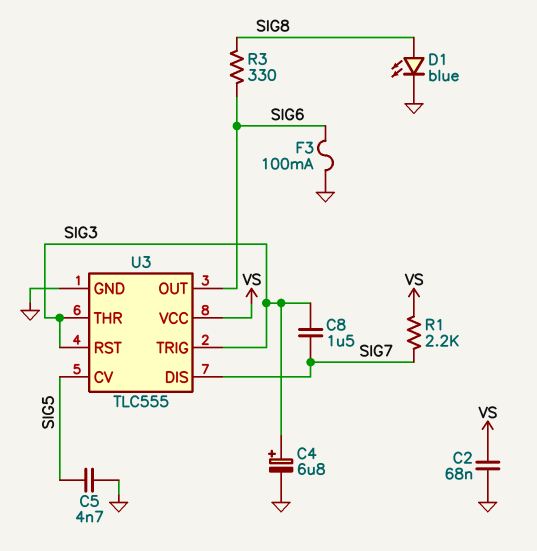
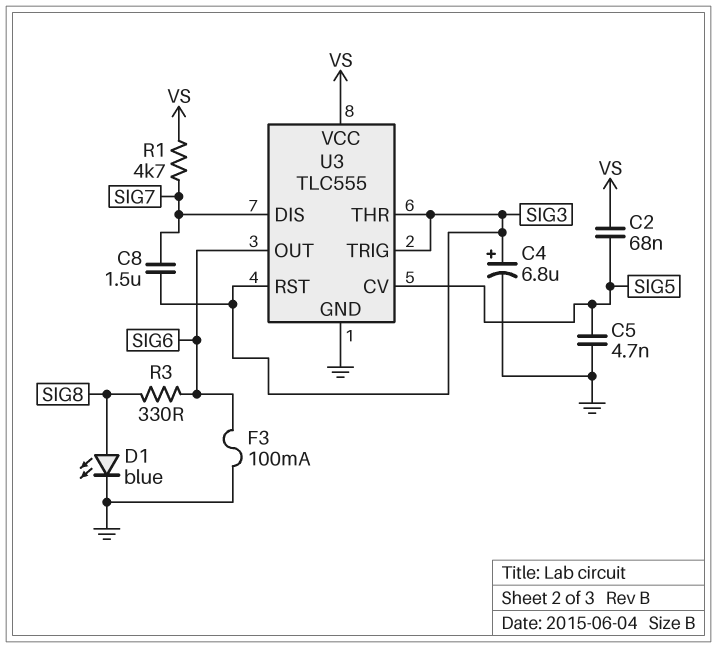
C2: 68nF (GND, VS) -> 68nF (SIG5, VS)
R1: 2.2k (SIG7, VS) -> 4.7k (SIG7, VS)

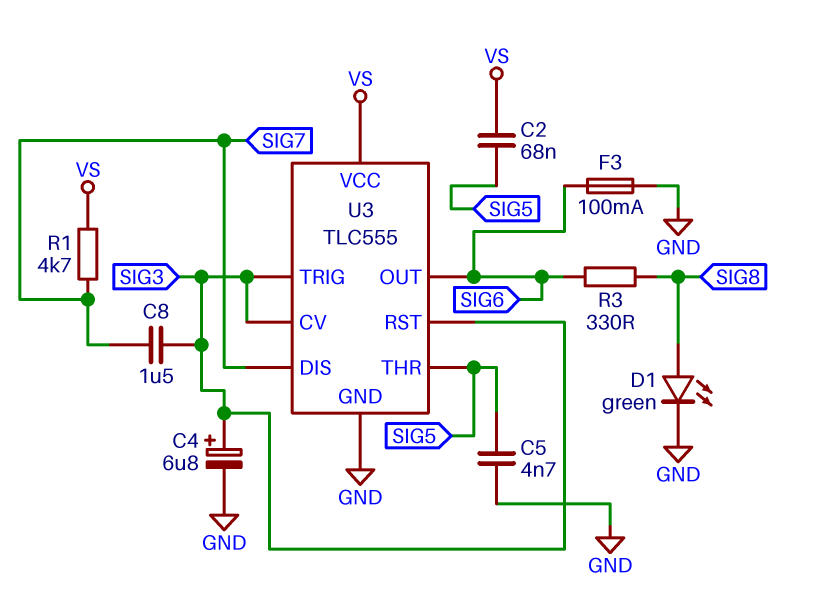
D1: LED blue (A SIG8, K GND) -> LED green (A SIG8, K GND)
U3 pin CV: SIG5 -> SIG3
U3 pin THR: SIG3 -> SIG5

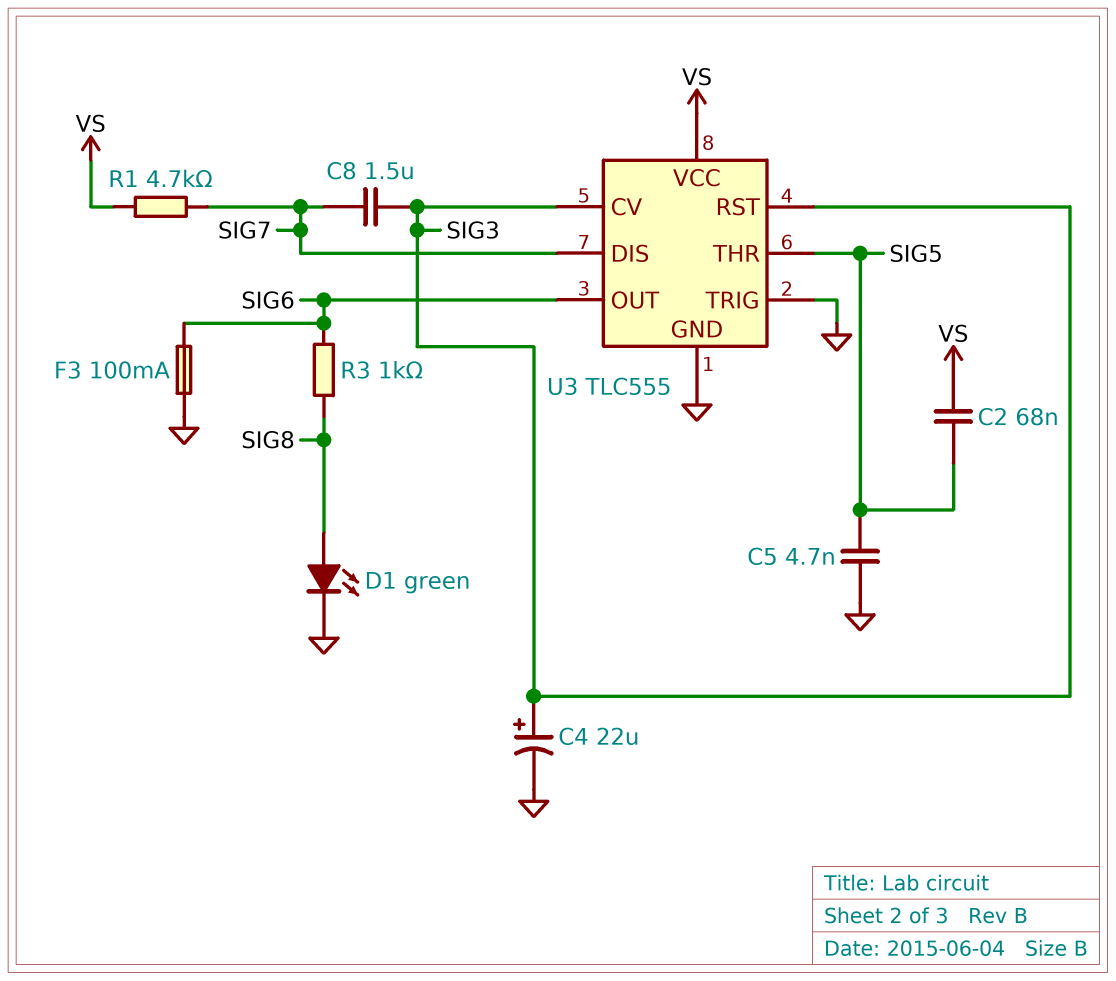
C4: 6.8uF (plus SIG3, minus GND) -> 22uF (plus SIG3, minus GND)
R3: 330 (SIG6, SIG8) -> 1k (SIG6, SIG8)
U3 pin TRIG: SIG3 -> GND

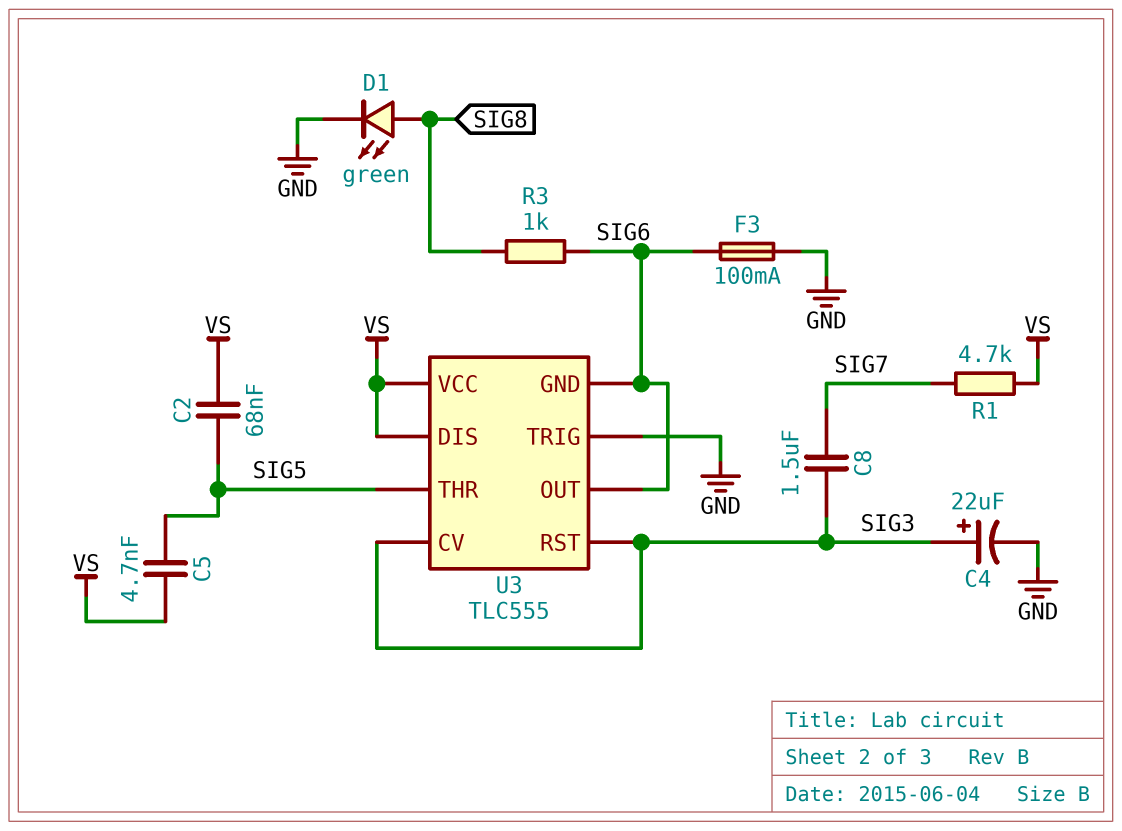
C5: 4.7nF (GND, SIG5) -> 4.7nF (SIG5, VS)
U3 pin DIS: SIG7 -> VS
U3 pin GND: GND -> SIG6

